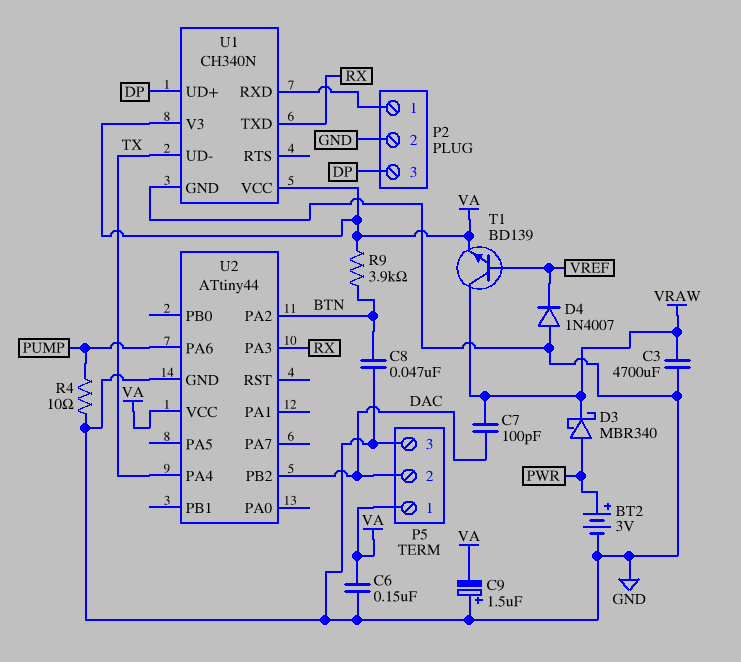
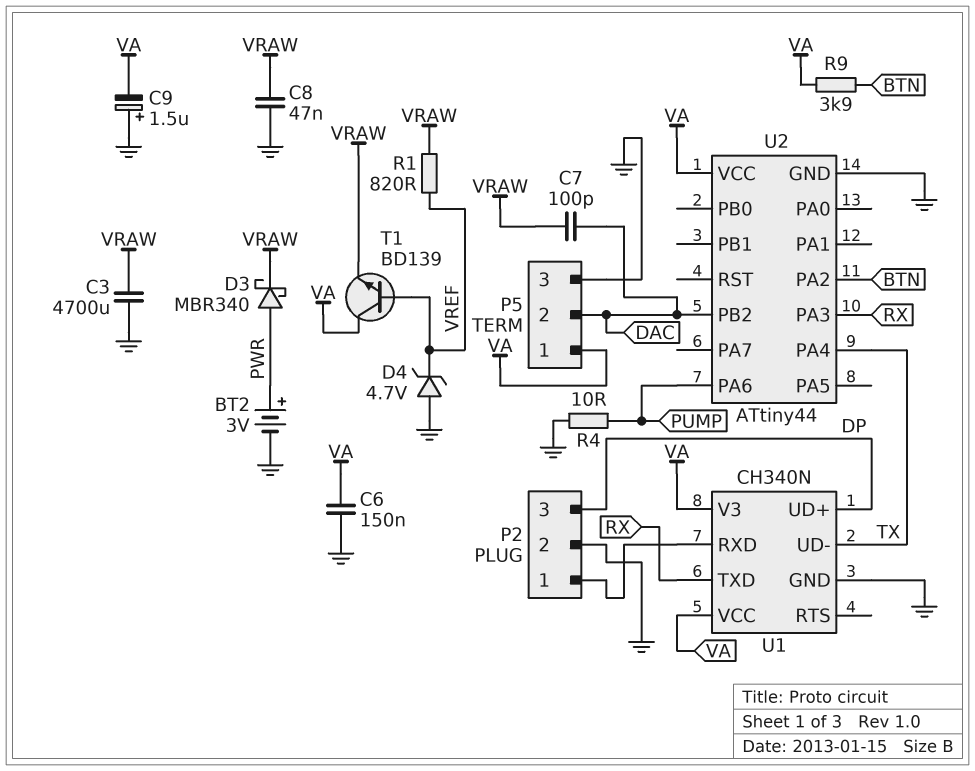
C8: 47nF (BTN, GND) -> 47nF (GND, VRAW)
D4: diode 1N4007 (A GND, K VREF) -> zener 4.7V (A GND, K VREF)
R1: none -> 820 (VRAW, VREF)
T1: NPN BD139 (B VREF, C VRAW, E VA) -> NPN BD139 (B VREF, C VA, E VRAW)

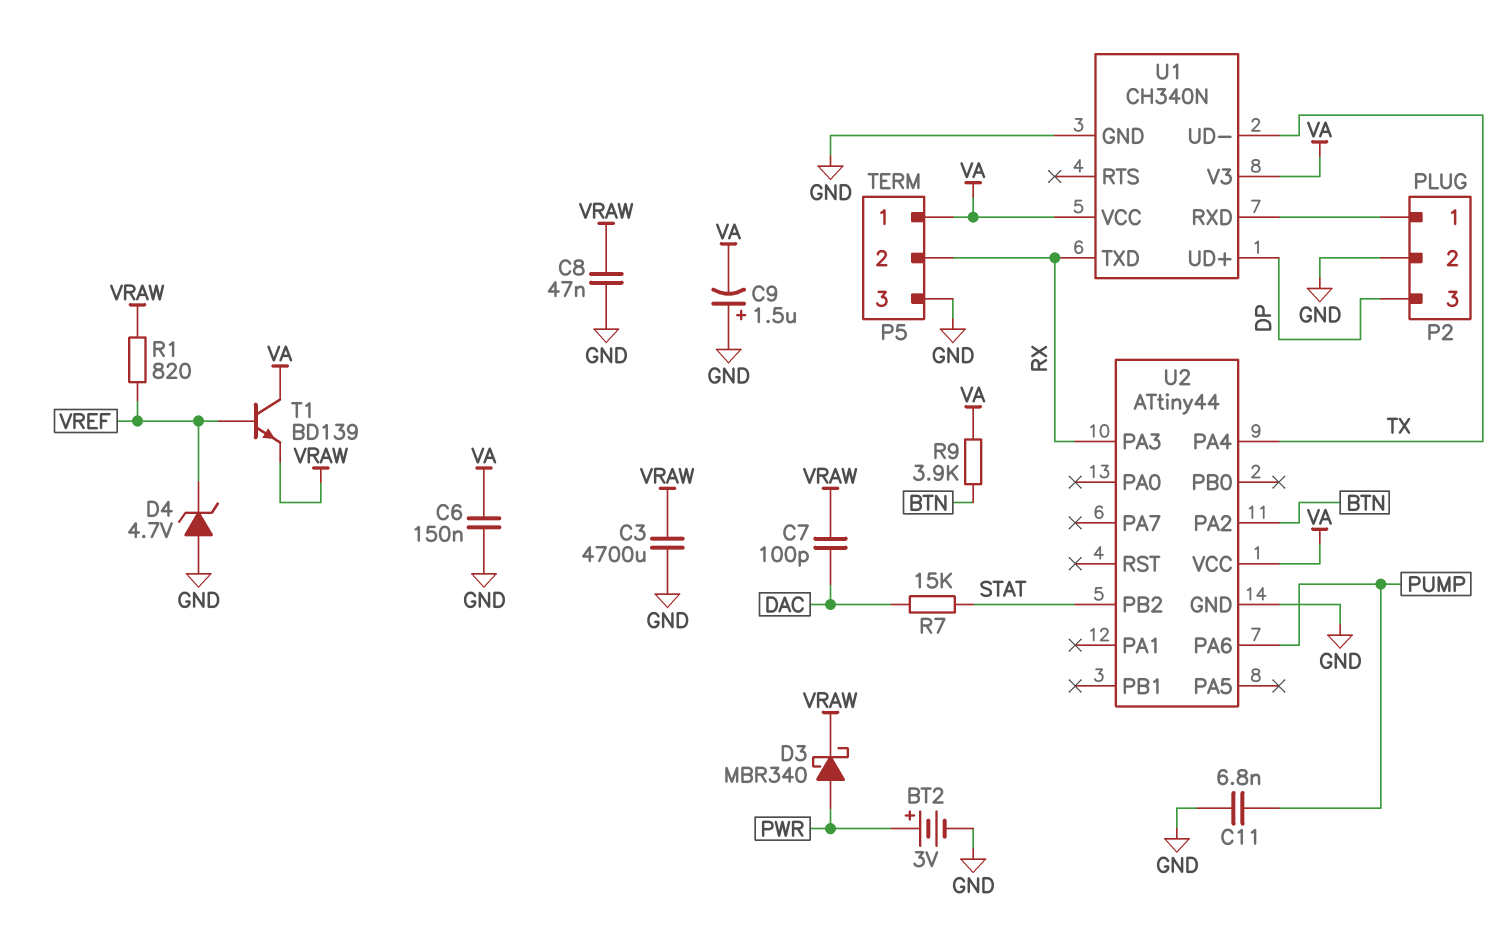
C11: none -> 6.8nF (GND, PUMP)
P5 pin 2: DAC -> RX
R4: 10 (GND, PUMP) -> none
R7: none -> 15k (DAC, STAT)
U2 pin PB2: DAC -> STAT

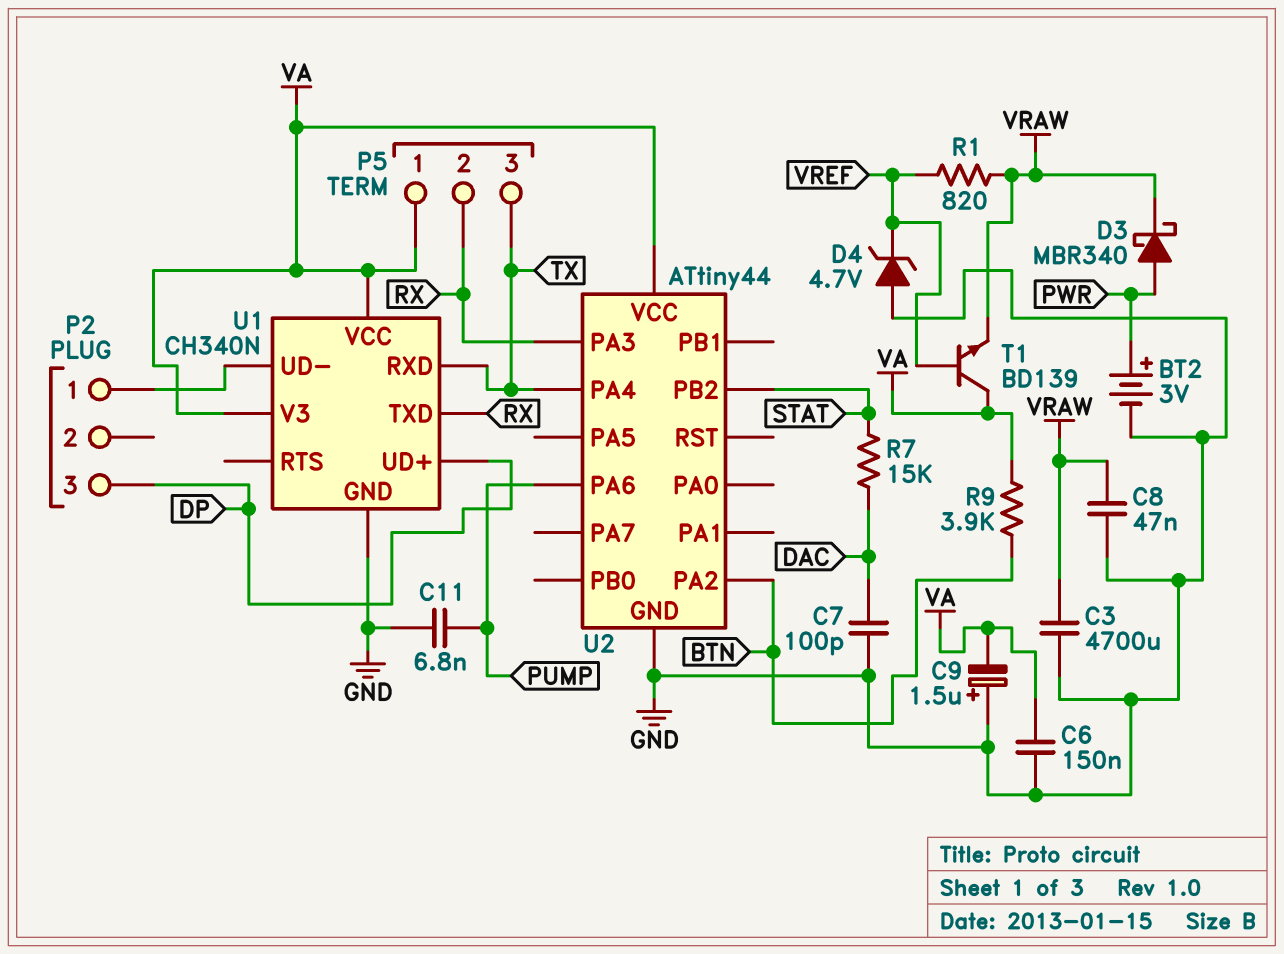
C7: 100pF (DAC, VRAW) -> 100pF (DAC, GND)
P2 pin 2: GND -> none
P5 pin 3: GND -> TX
U1 pin RXD: P2/1 -> TX
U1 pin UD-: TX -> P2/1

